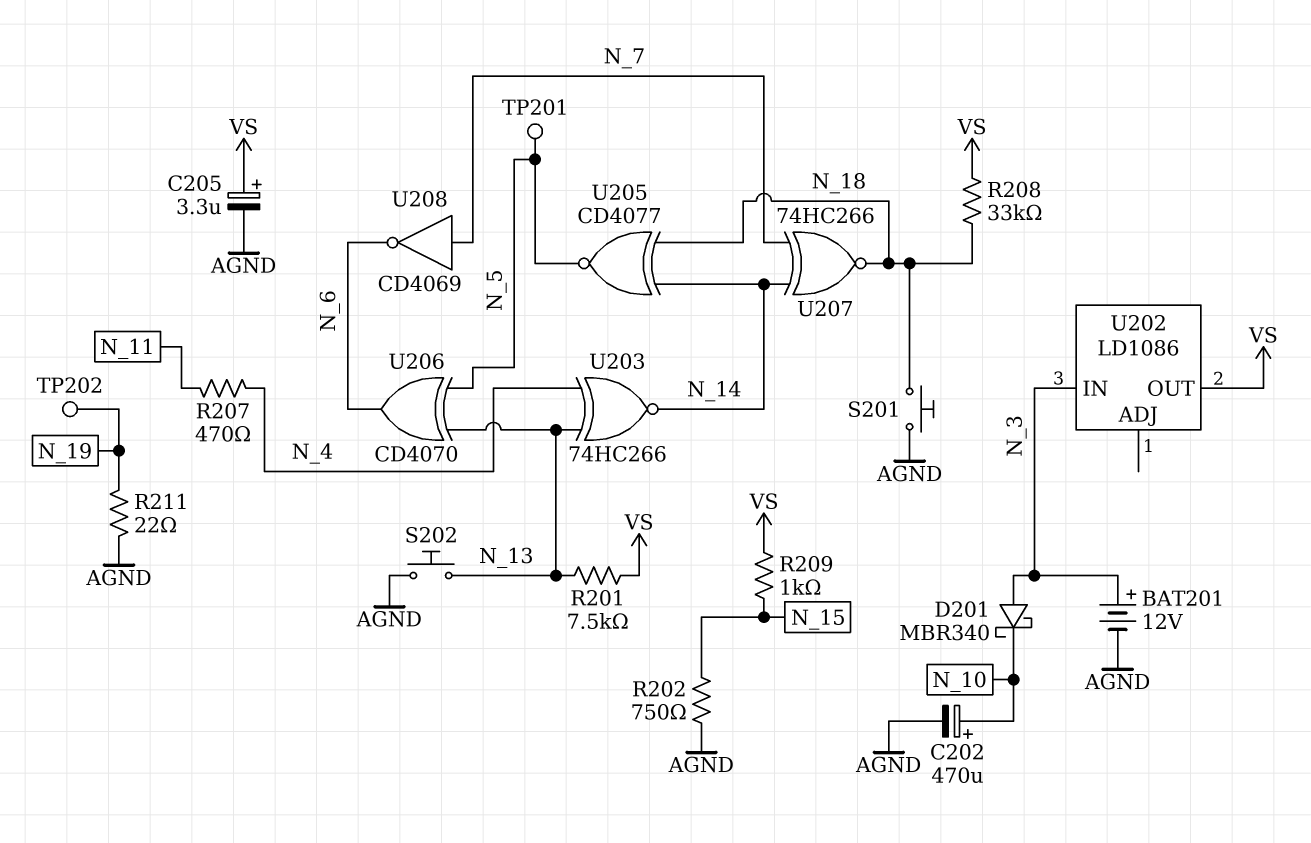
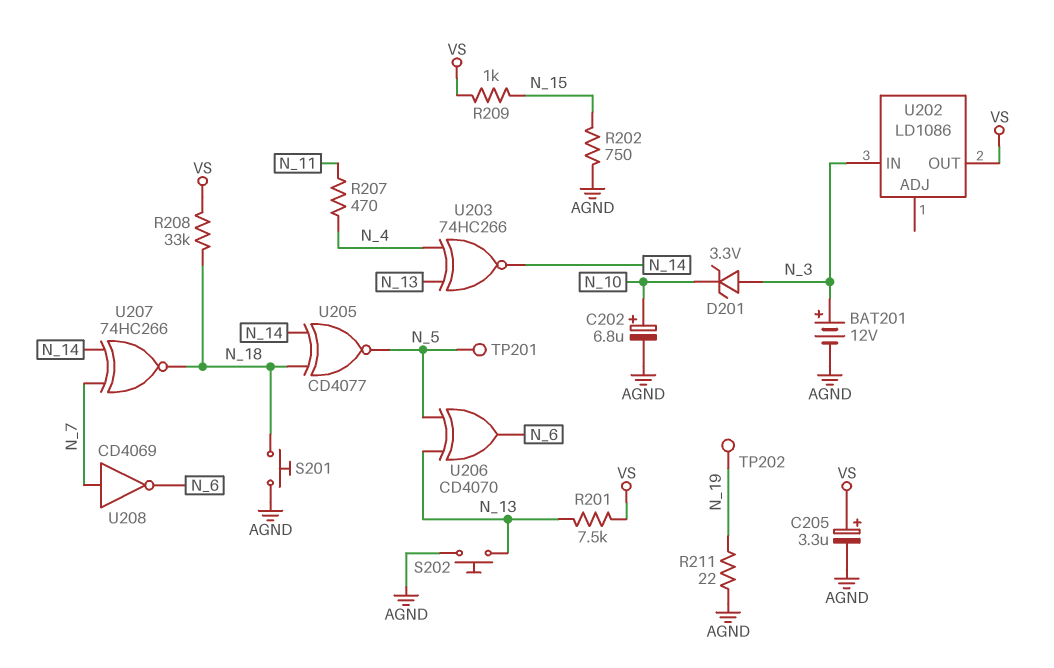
C202: 470uF (plus N_10, minus AGND) -> 6.8uF (plus N_10, minus AGND)
D201: schottky MBR340 (A N_3, K N_10) -> zener 3.3V (A N_3, K N_10)

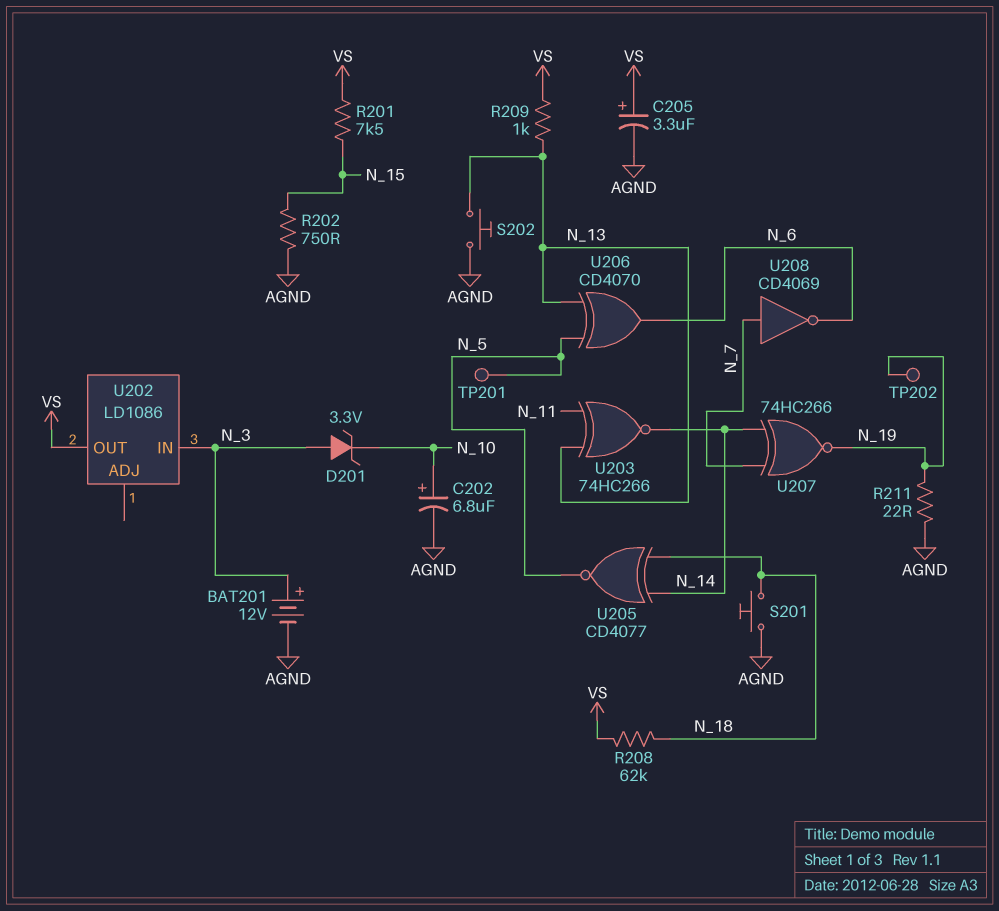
R201: 7.5k (N_13, VS) -> 7.5k (N_15, VS)
R207: 470 (N_4, N_11) -> none
R208: 33k (N_18, VS) -> 62k (N_18, VS)
R209: 1k (N_15, VS) -> 1k (N_13, VS)
U203: XNOR 74HC266 (in N_4, in N_13, out N_14) -> XNOR 74HC266 (in N_11, in N_13, out N_14)
U207: XNOR 74HC266 (in N_7, in N_14, out N_18) -> XNOR 74HC266 (in N_7, in N_14, out N_19)

